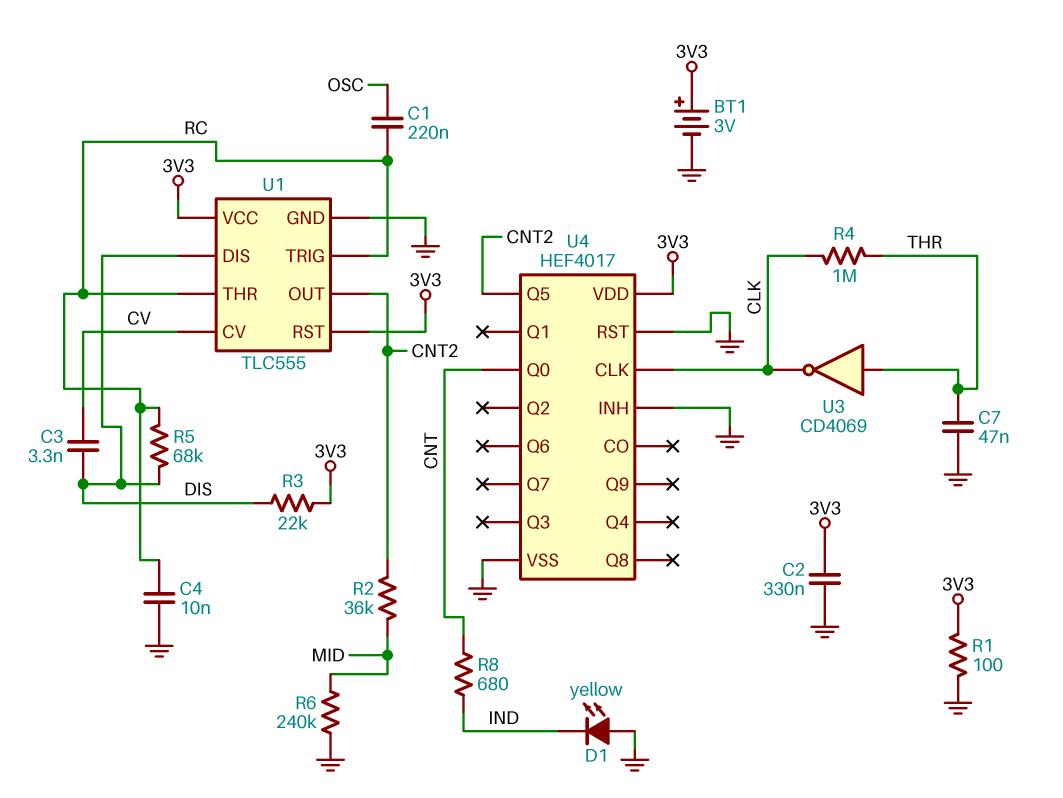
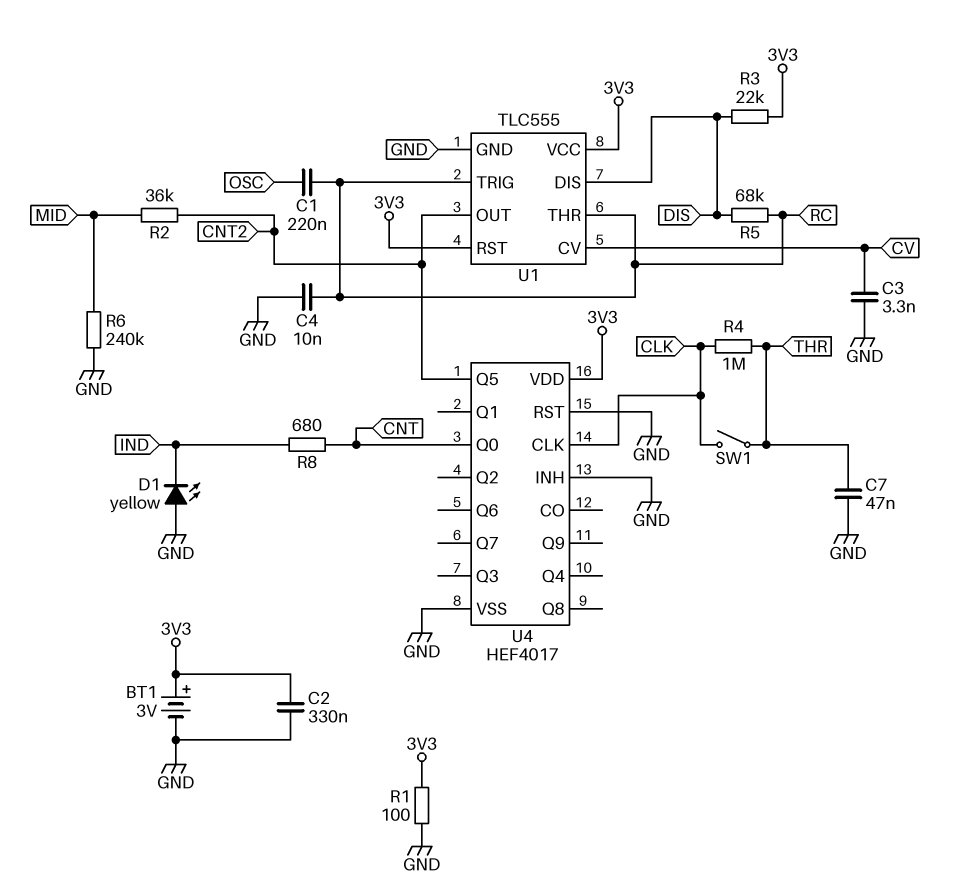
C3: 3.3nF (CV, DIS) -> 3.3nF (CV, GND)
SW1: none -> switch (CLK, THR)
U3: NOT CD4069 (in THR, out CLK) -> none

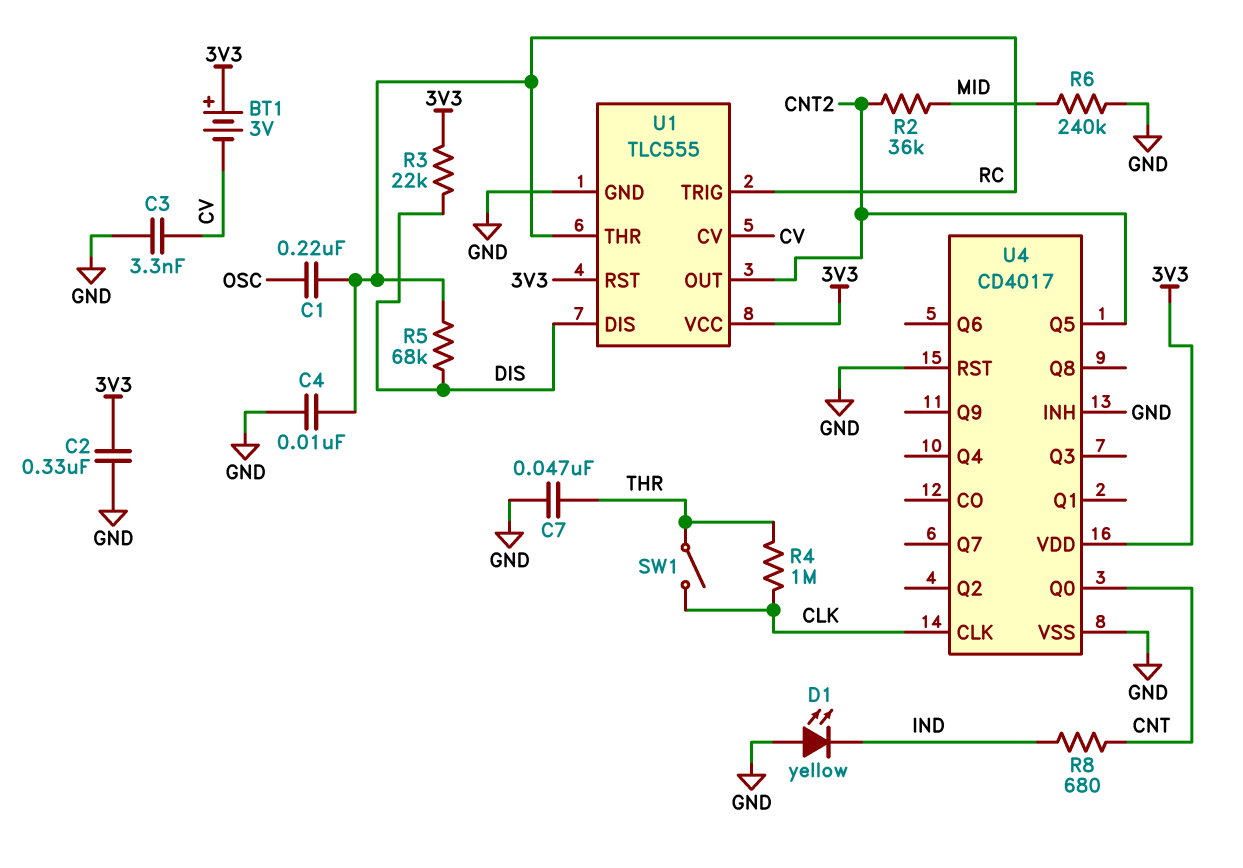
BT1: 3V (plus 3V3, minus GND) -> 3V (plus 3V3, minus CV)
R1: 100 (3V3, GND) -> none
U4: HEF4017 -> CD4017

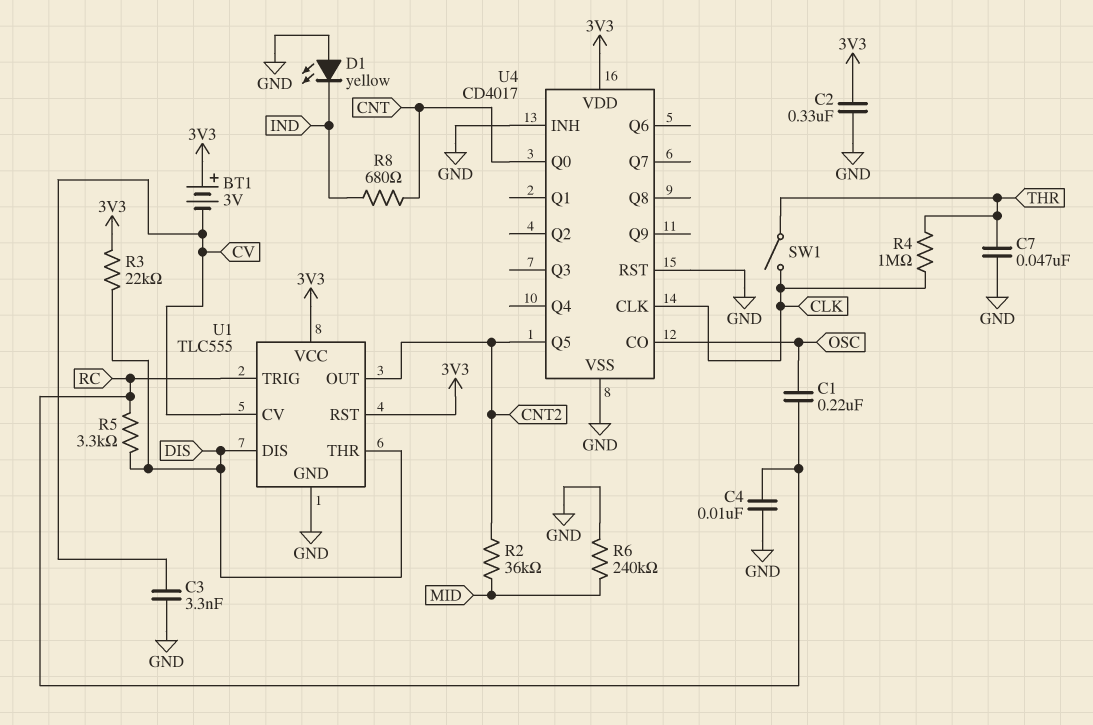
R5: 68k (DIS, RC) -> 3.3k (DIS, RC)
U1 pin THR: RC -> DIS
U4 pin CO: none -> OSC

